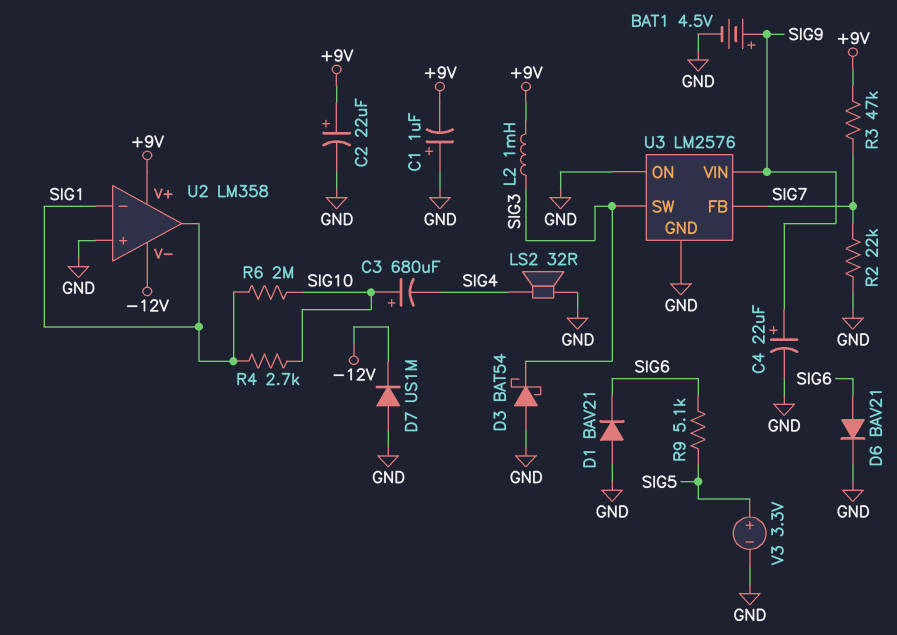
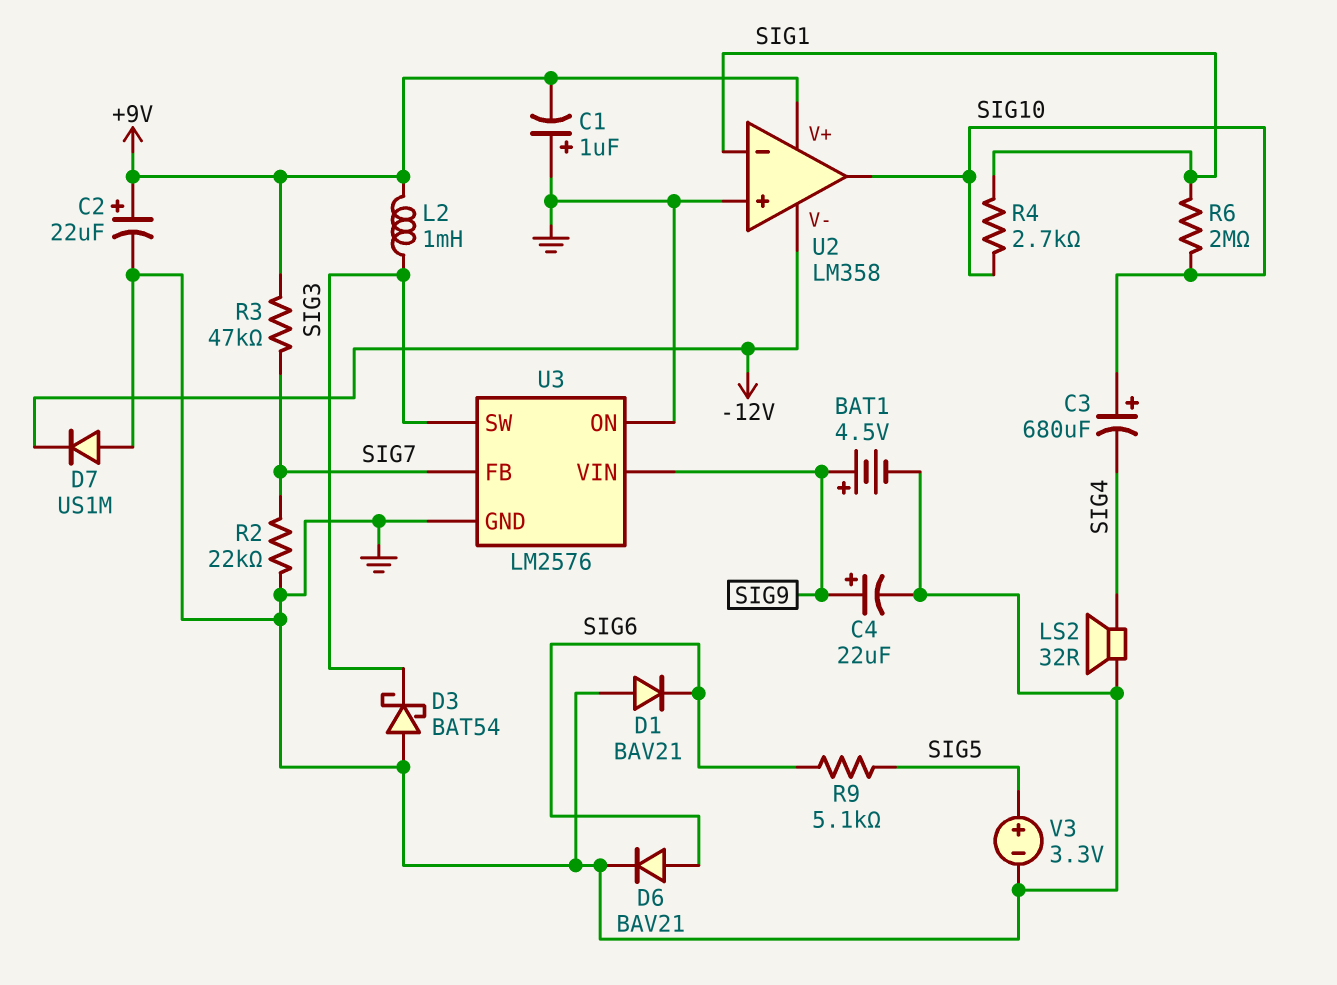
U2 pin out: SIG1 -> SIG10

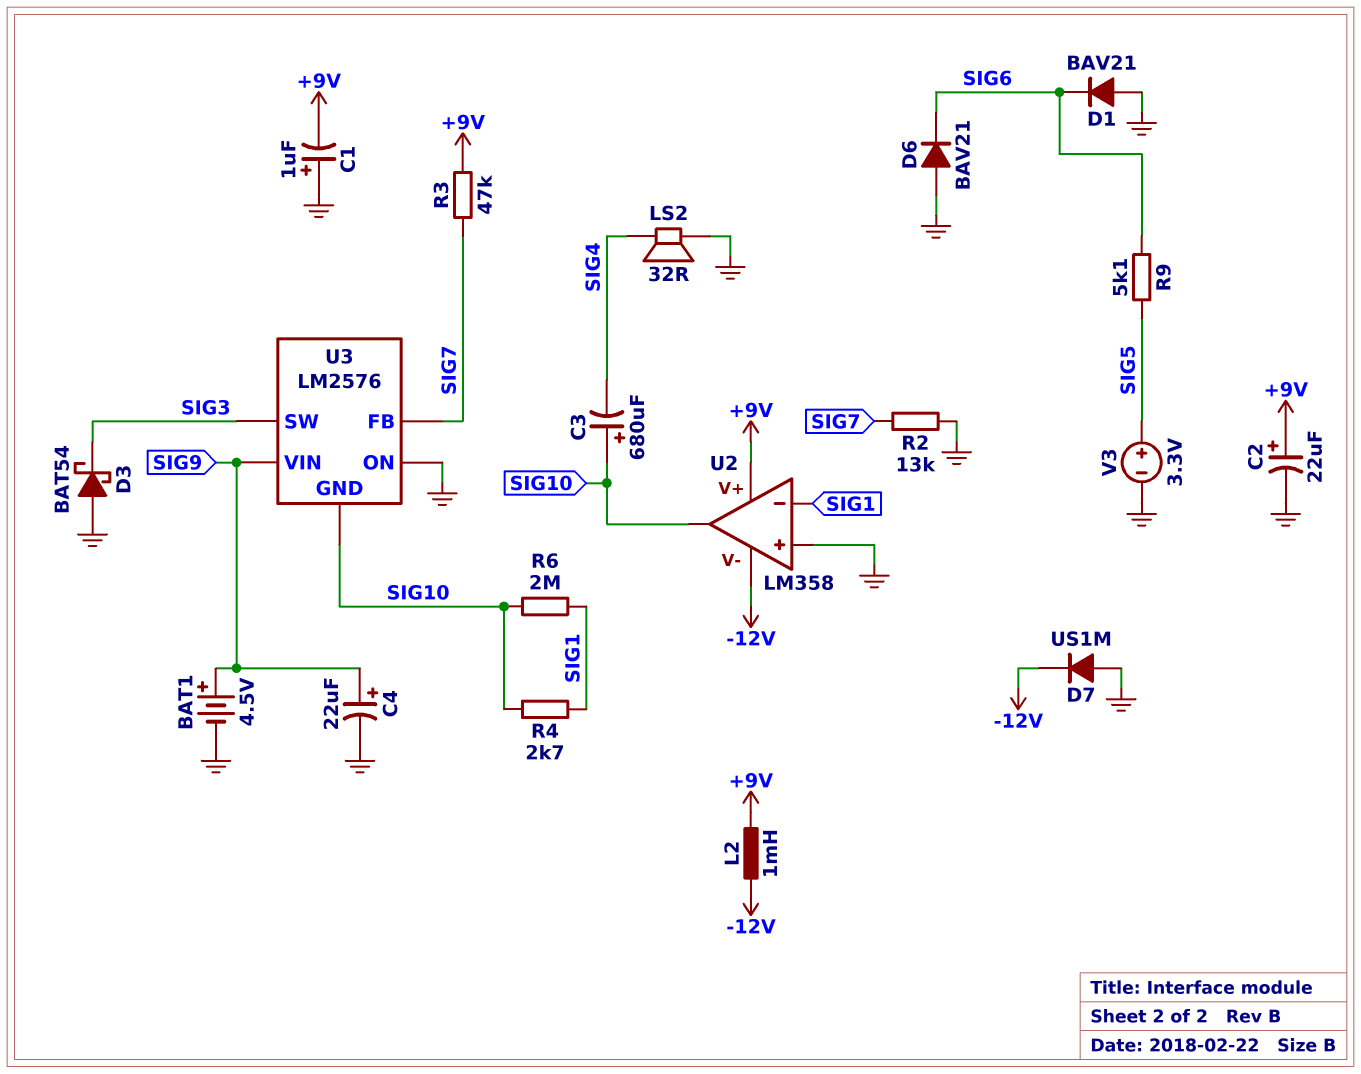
D6: diode BAV21 (A SIG6, K GND) -> diode BAV21 (A GND, K SIG6)
L2: 1mH (+9V, SIG3) -> 1mH (+9V, -12V)
R2: 22k (GND, SIG7) -> 13k (GND, SIG7)
U3 pin GND: GND -> SIG10

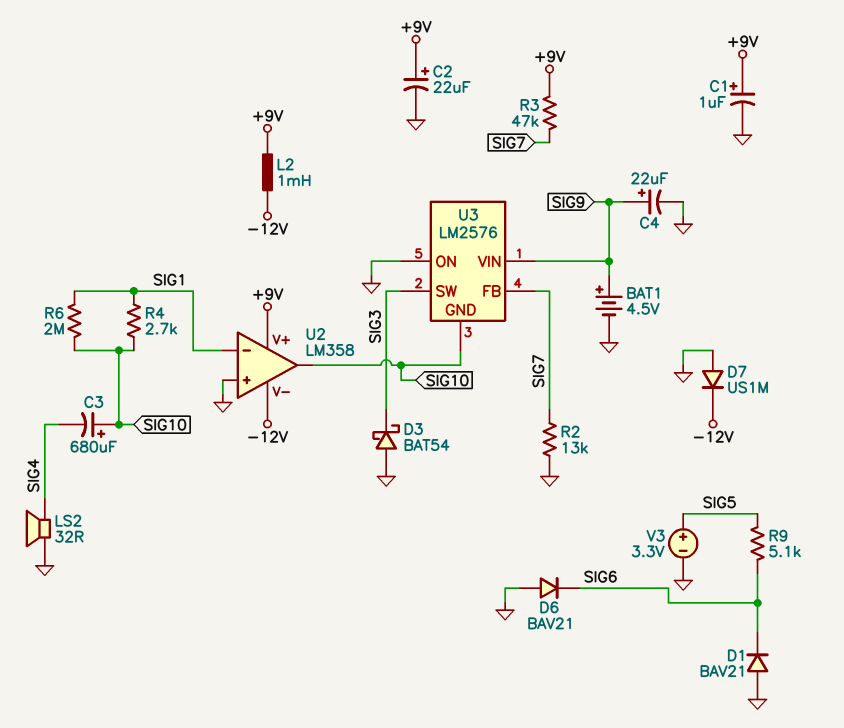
C1: 1uF (plus GND, minus +9V) -> 1uF (plus +9V, minus GND)

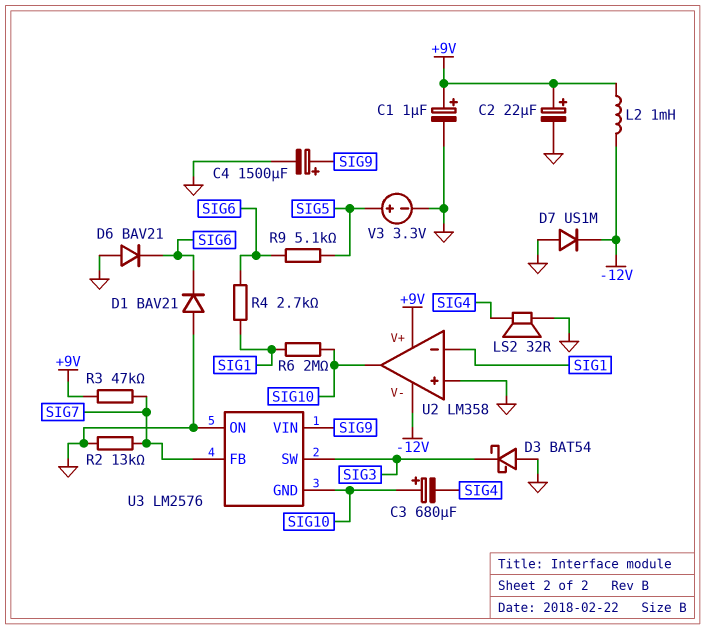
BAT1: 4.5V (plus SIG9, minus GND) -> none
C4: 22uF (plus SIG9, minus GND) -> 1500uF (plus SIG9, minus GND)
R4: 2.7k (SIG1, SIG10) -> 2.7k (SIG1, SIG6)

